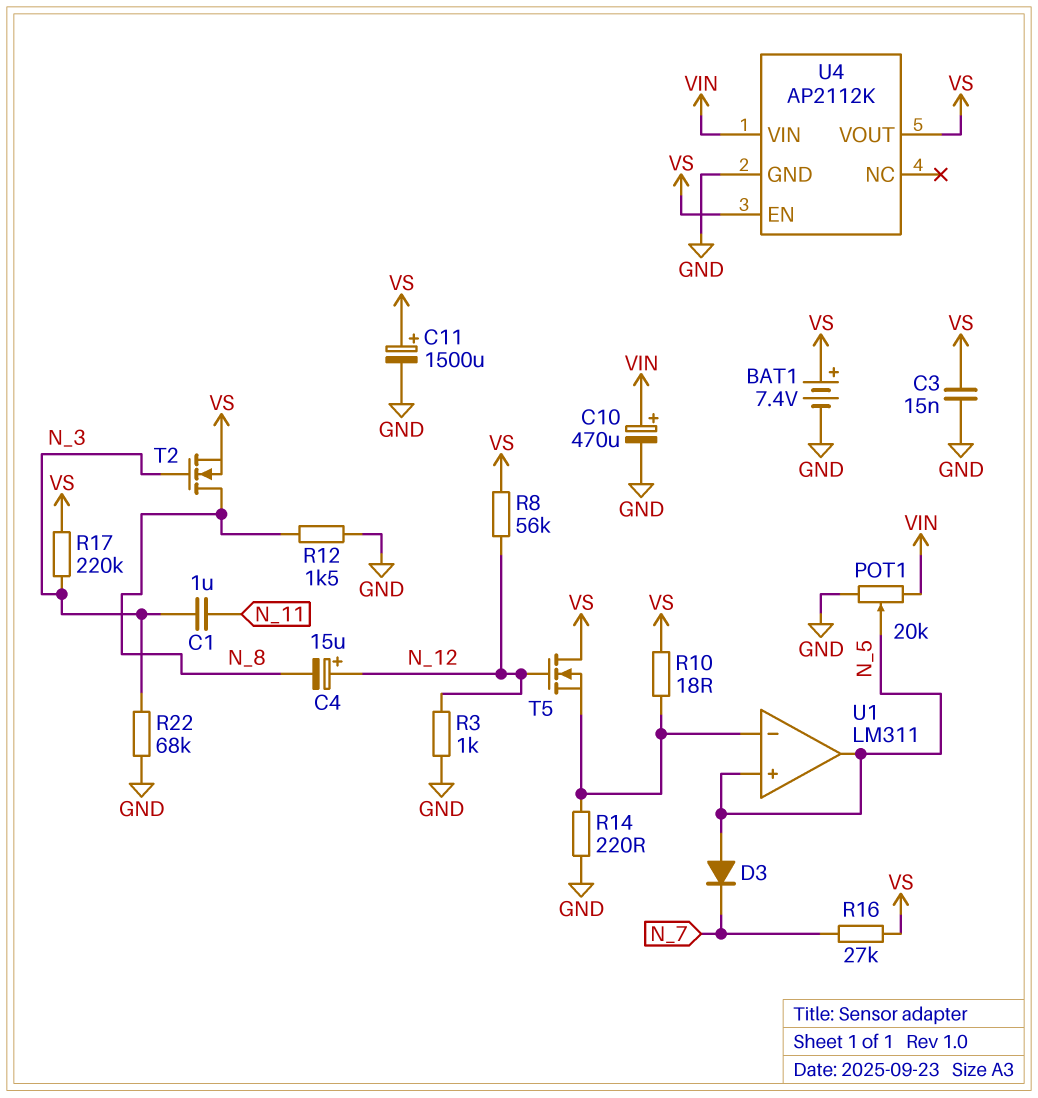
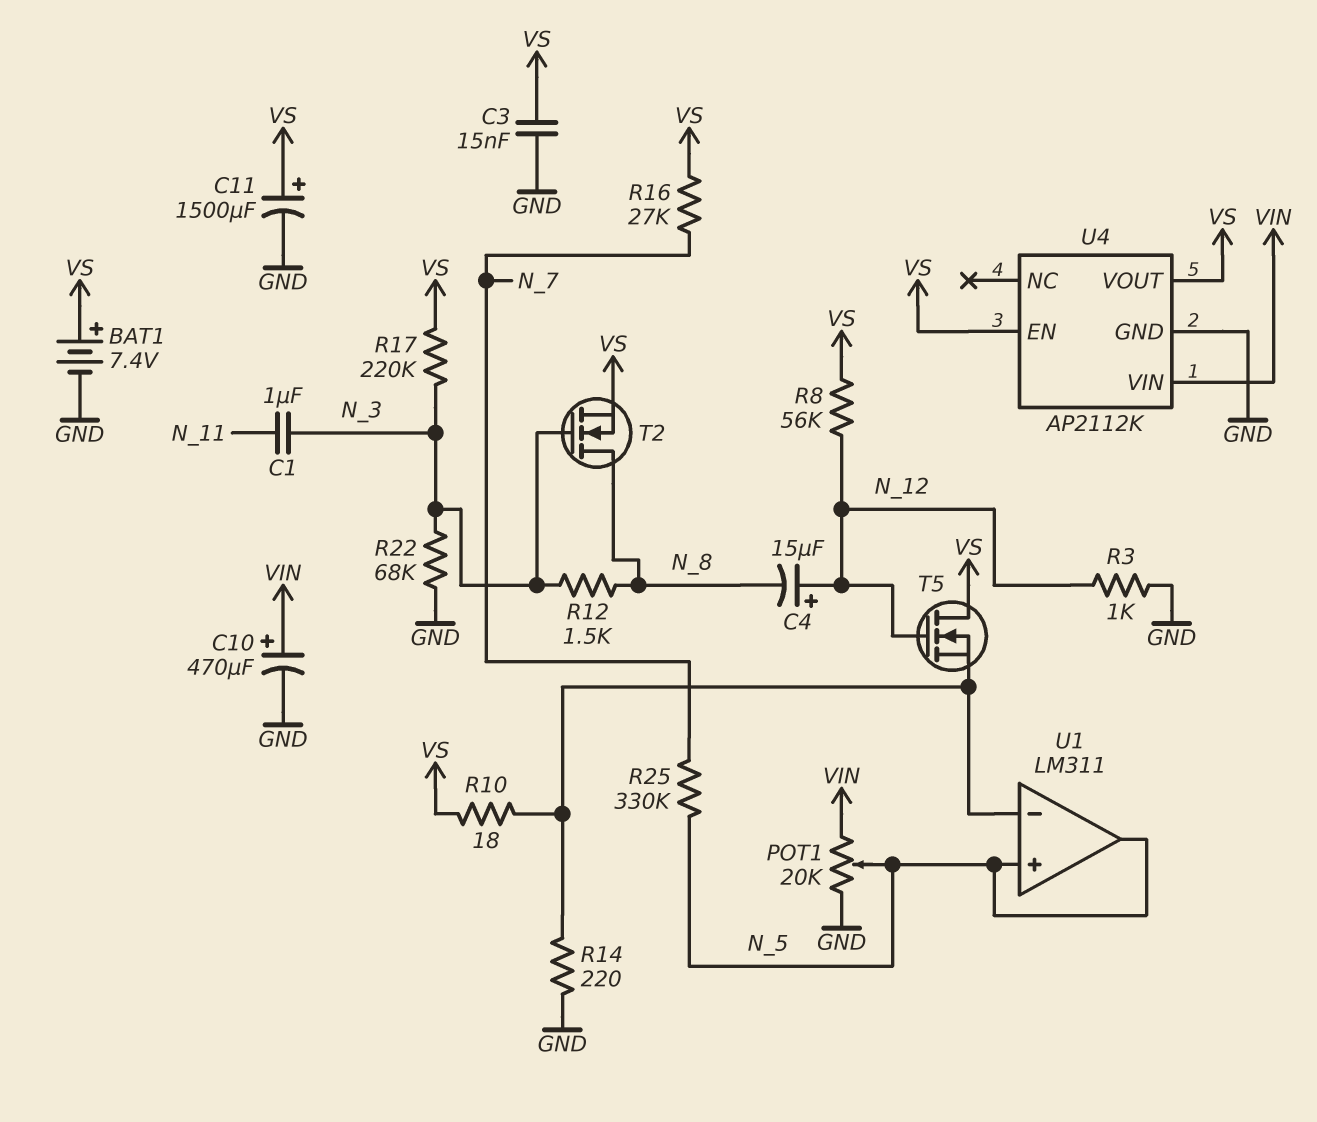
D3: diode (A N_5, K N_7) -> none
R12: 1.5k (GND, N_8) -> 1.5k (N_3, N_8)
R25: none -> 330k (N_5, N_7)

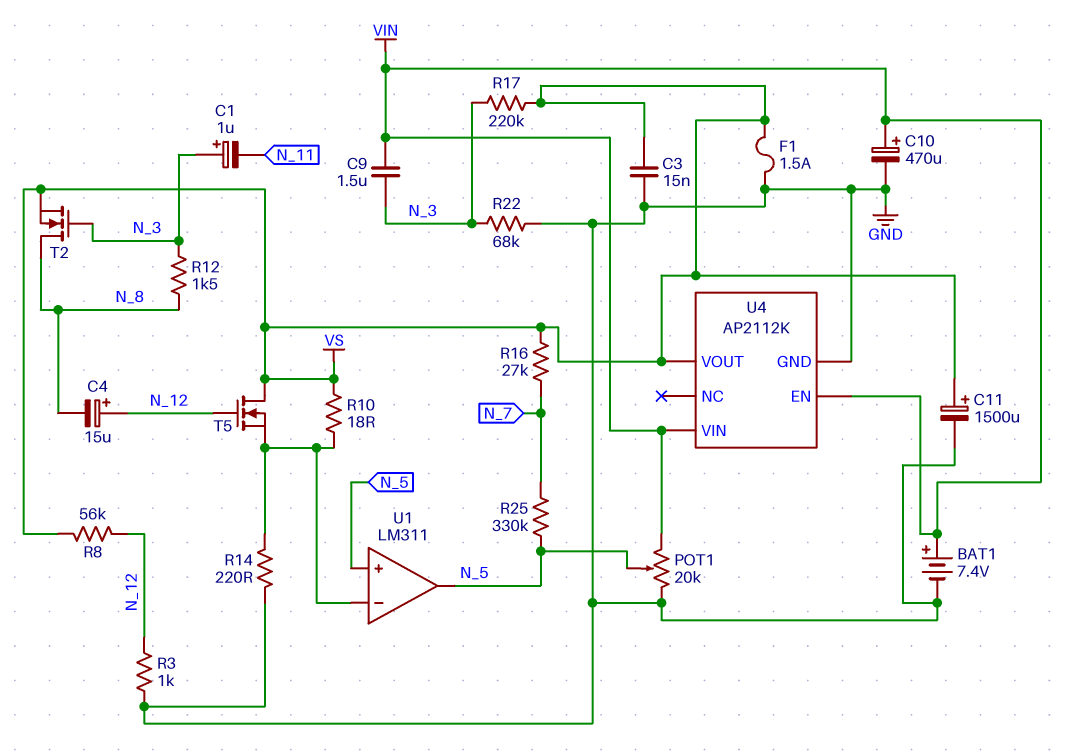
BAT1: 7.4V (plus VS, minus GND) -> 7.4V (plus VIN, minus GND)
C1: 1uF (N_3, N_11) -> 1uF (plus N_3, minus N_11)
C9: none -> 1.5uF (N_3, VIN)
F1: none -> 1.5A (GND, VS)
U4 pin EN: VS -> VIN

